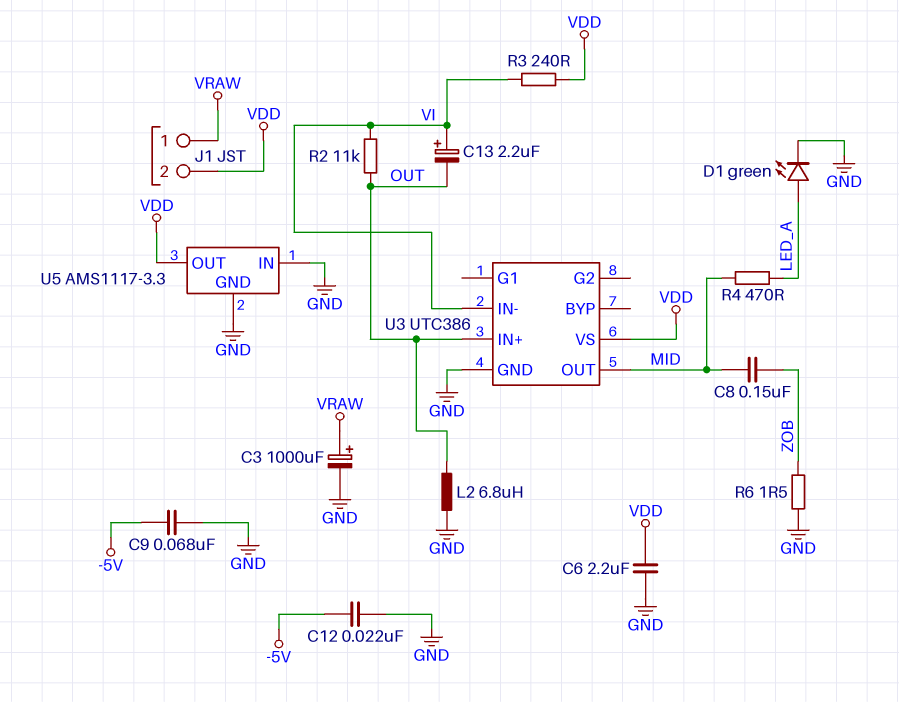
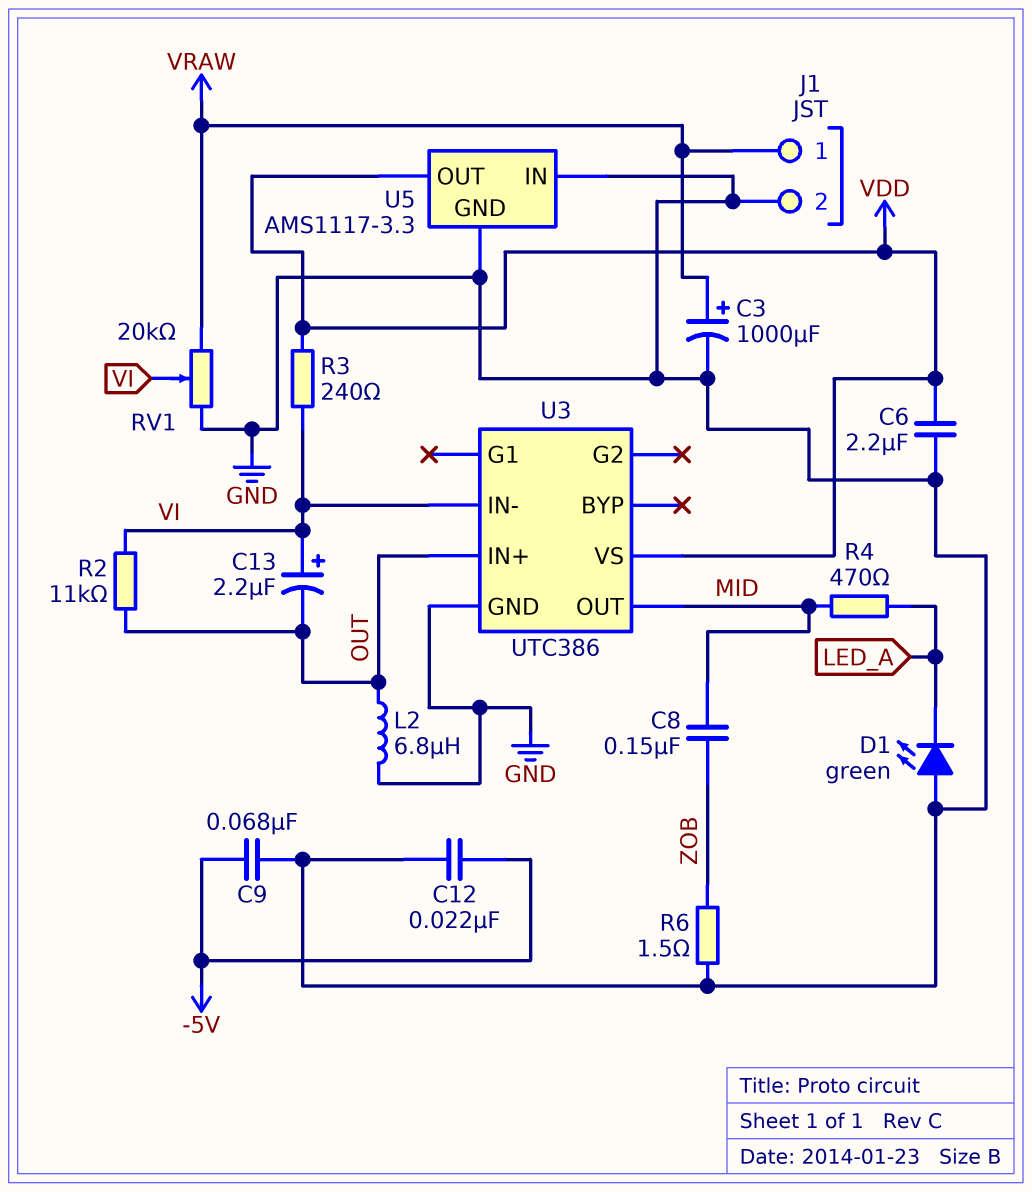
D1: LED green (A LED_A, K GND) -> LED green (A GND, K LED_A)
J1 pin 2: VDD -> GND
RV1: none -> 20k (GND, VRAW, wiper VI)

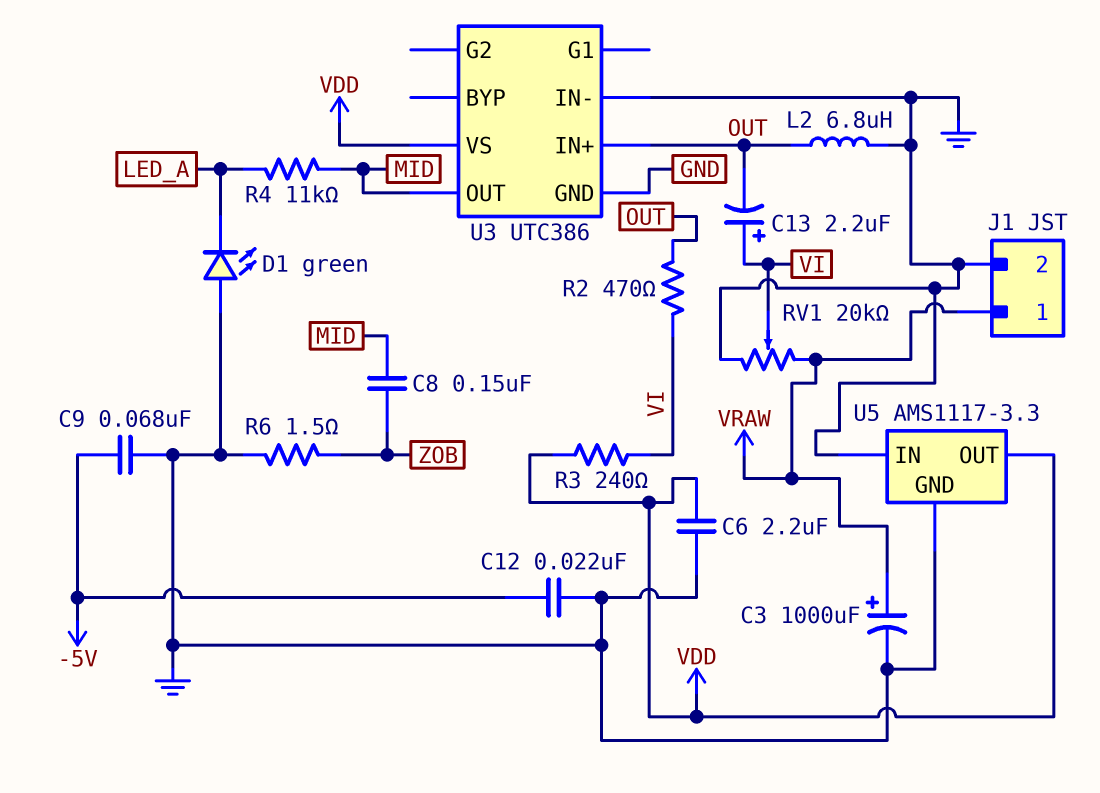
R2: 11k (OUT, VI) -> 470 (OUT, VI)
R4: 470 (LED_A, MID) -> 11k (LED_A, MID)
U3 pin IN-: VI -> GND

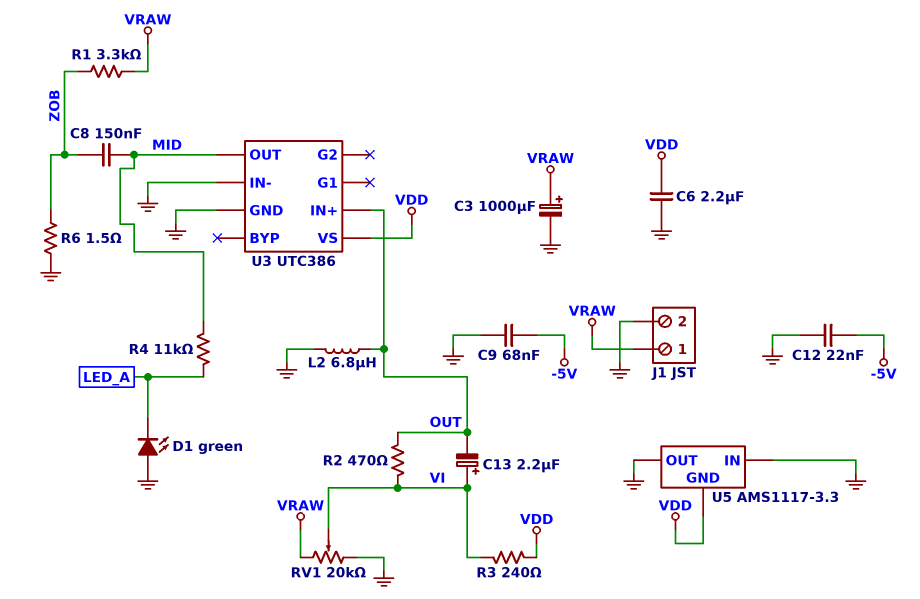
R1: none -> 3.3k (VRAW, ZOB)
U5 pin GND: GND -> VDD
U5 pin OUT: VDD -> GND

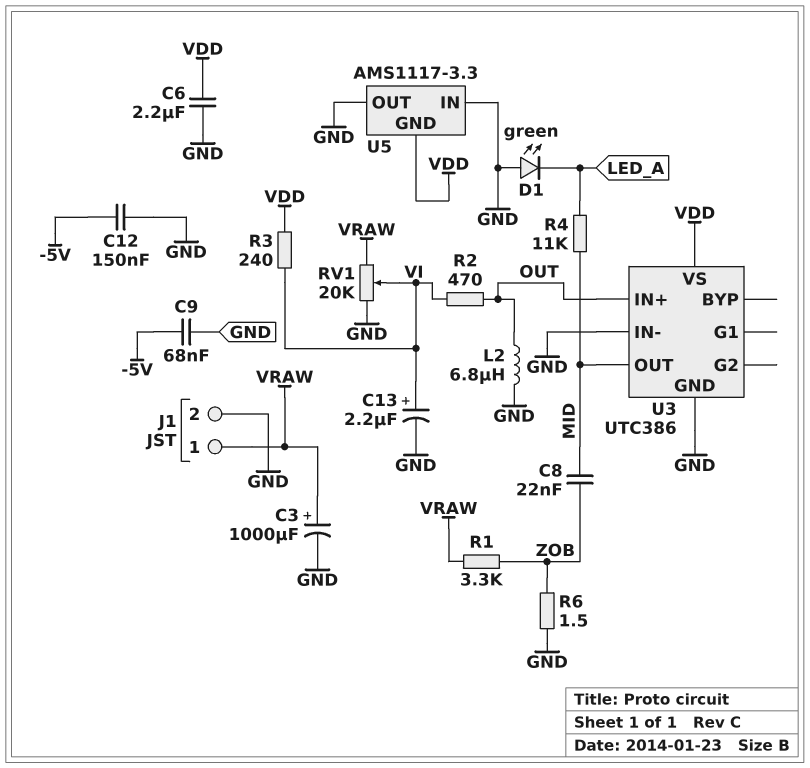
C8: 150nF (MID, ZOB) -> 22nF (MID, ZOB)
C12: 22nF (-5V, GND) -> 150nF (-5V, GND)
C13: 2.2uF (plus VI, minus OUT) -> 2.2uF (plus VI, minus GND)

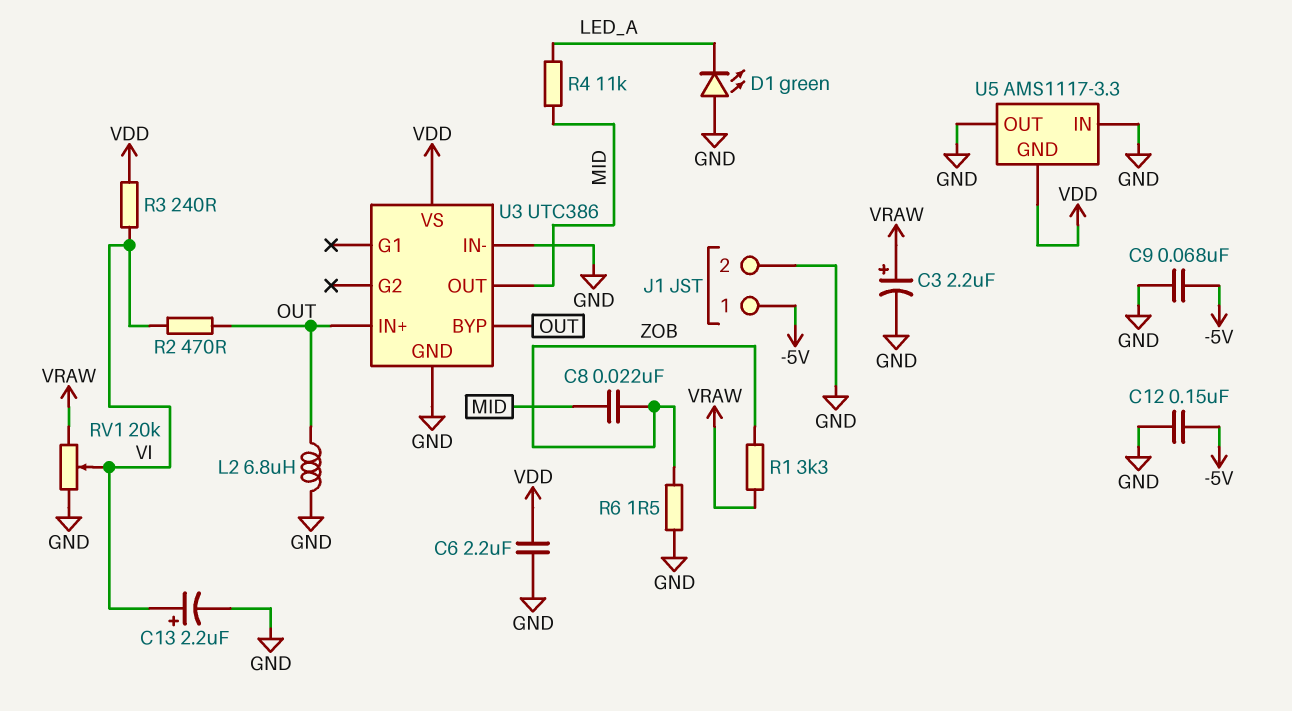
C3: 1000uF (plus VRAW, minus GND) -> 2.2uF (plus VRAW, minus GND)
J1 pin 1: VRAW -> -5V
U3 pin BYP: none -> OUT

